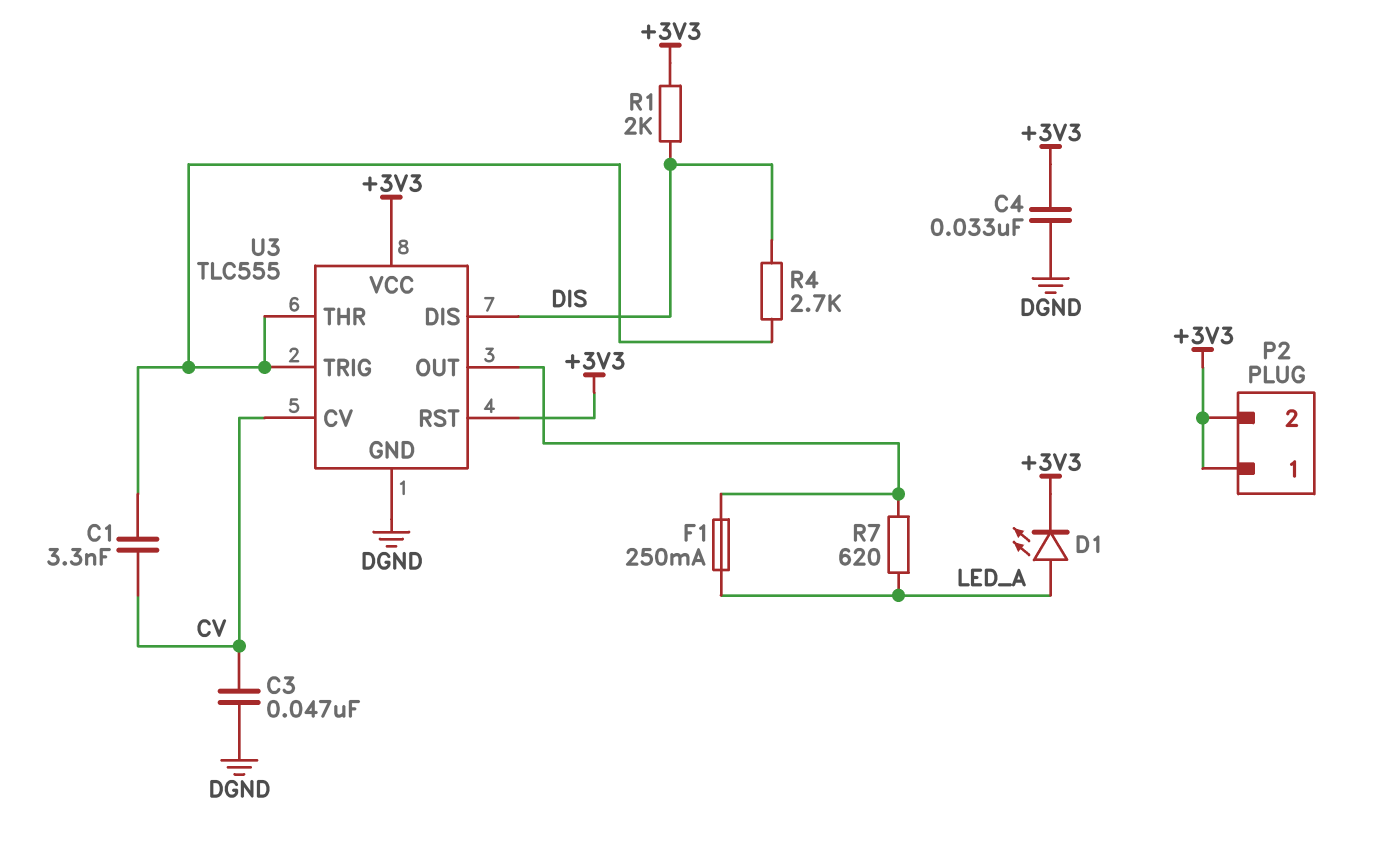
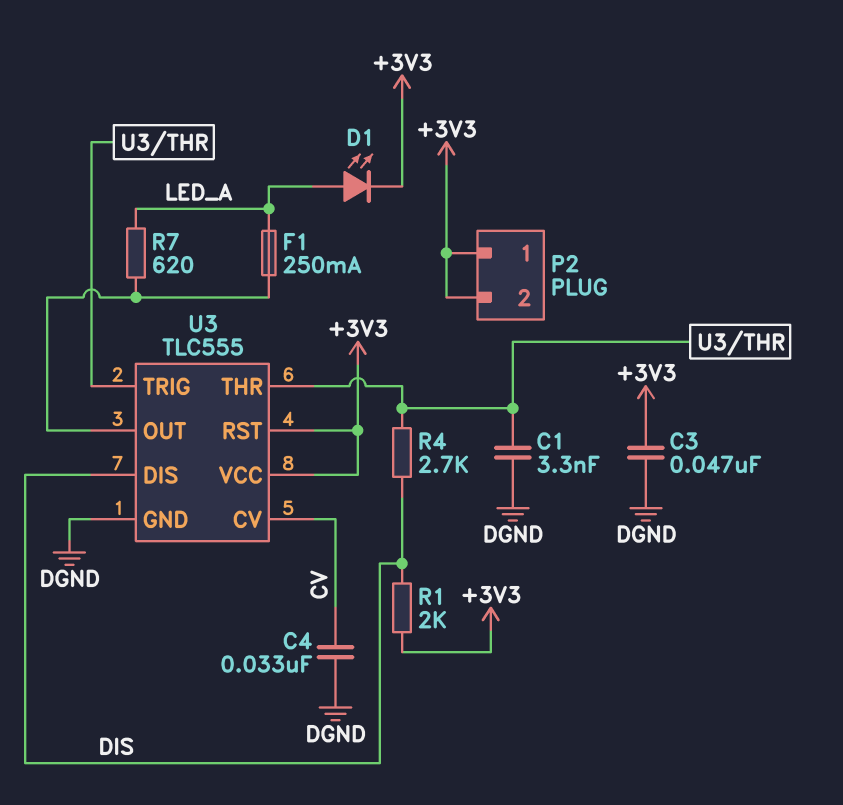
C1: 3.3nF (CV, U3/THR) -> 3.3nF (DGND, U3/THR)
C3: 47nF (CV, DGND) -> 47nF (+3V3, DGND)
C4: 33nF (+3V3, DGND) -> 33nF (CV, DGND)

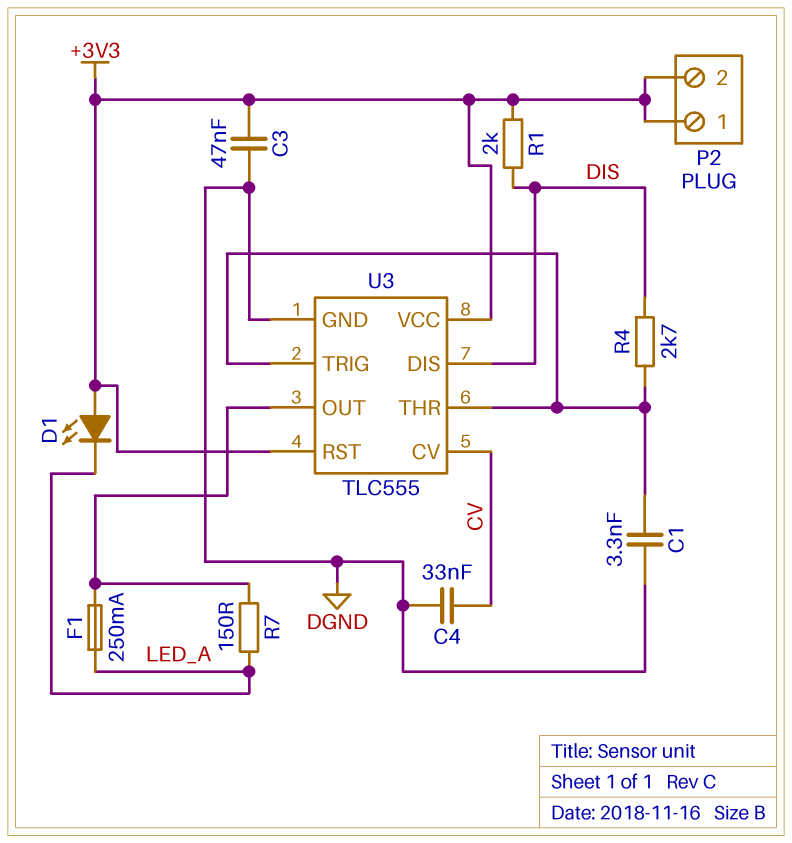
D1: LED (A LED_A, K +3V3) -> LED (A +3V3, K LED_A)
R7: 620 (LED_A, U3/OUT) -> 150 (LED_A, U3/OUT)

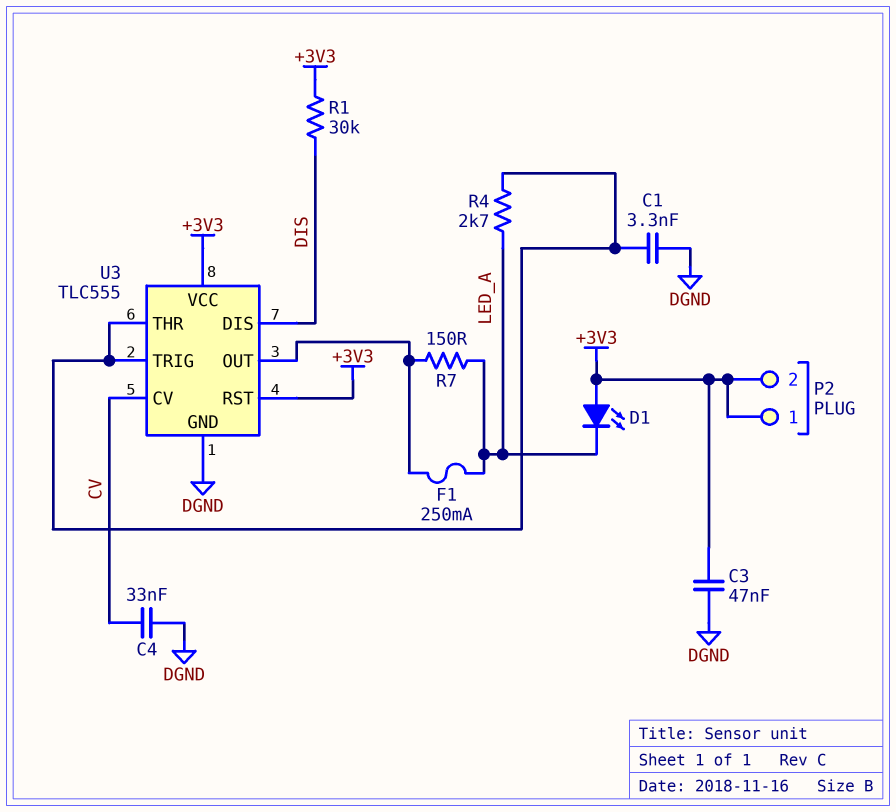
R1: 2k (+3V3, DIS) -> 30k (+3V3, DIS)
R4: 2.7k (DIS, U3/THR) -> 2.7k (LED_A, U3/THR)

